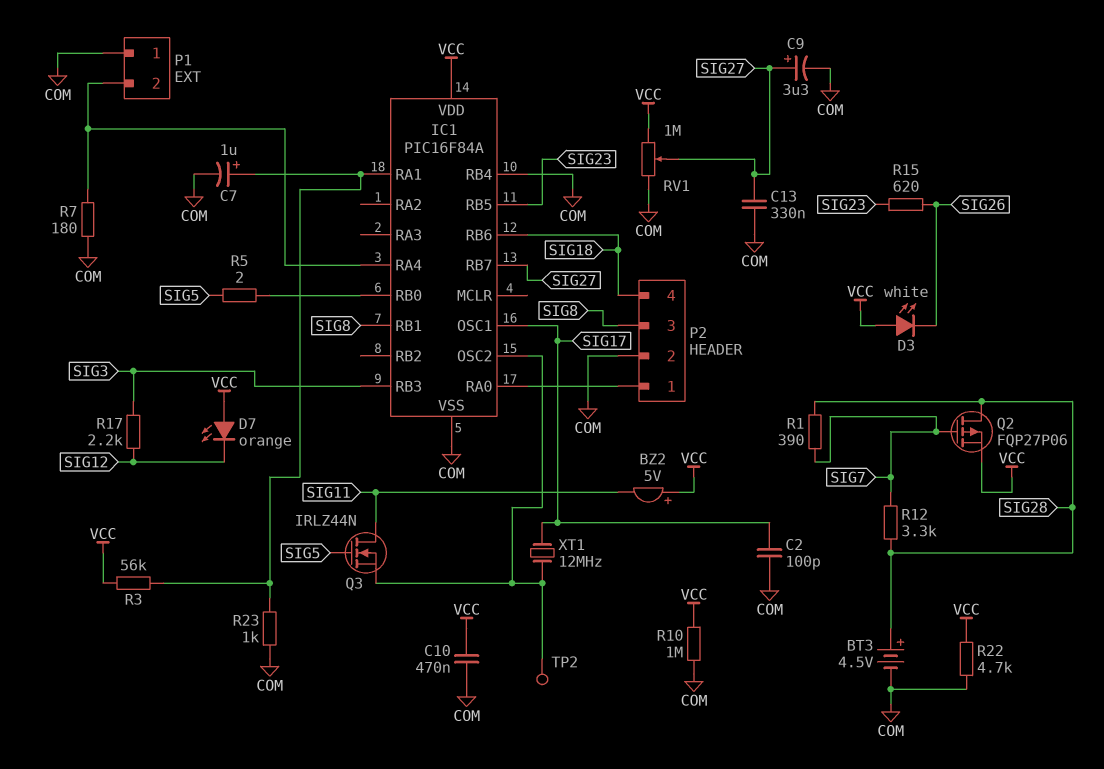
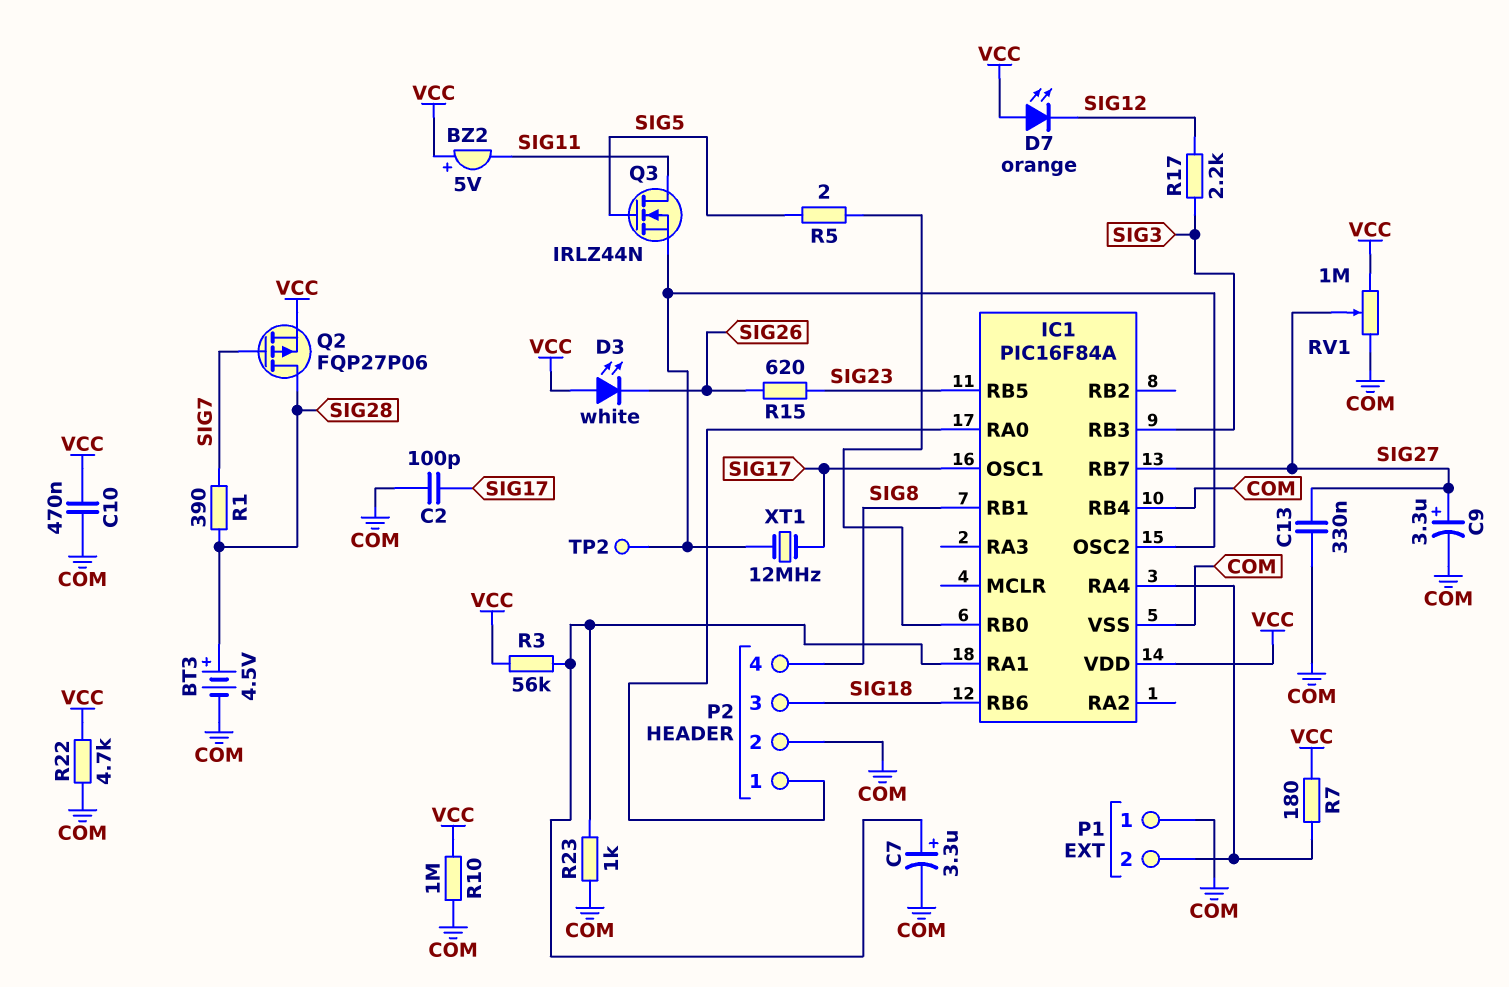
C7: 1uF (plus IC1/RA1, minus COM) -> 3.3uF (plus IC1/RA1, minus COM)
P2 pin 3: SIG8 -> SIG18
P2 pin 4: SIG18 -> SIG8
R7: 180 (COM, IC1/RA4) -> 180 (IC1/RA4, VCC)
R12: 3.3k (SIG7, SIG28) -> none

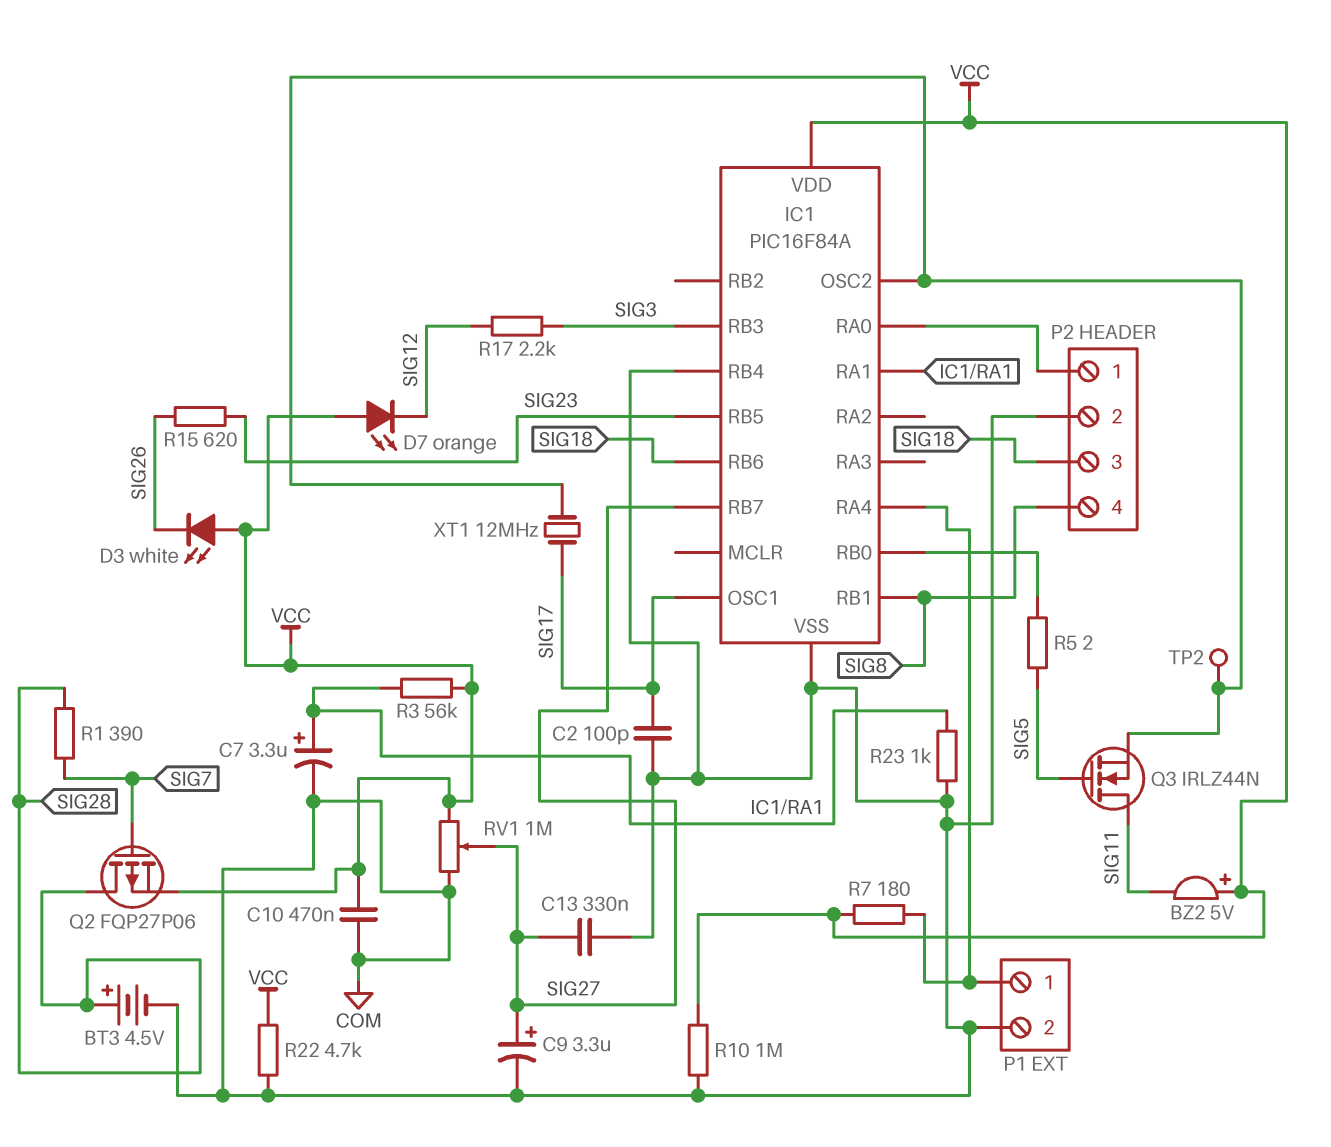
P1 pin 1: COM -> IC1/RA4
P1 pin 2: IC1/RA4 -> COM

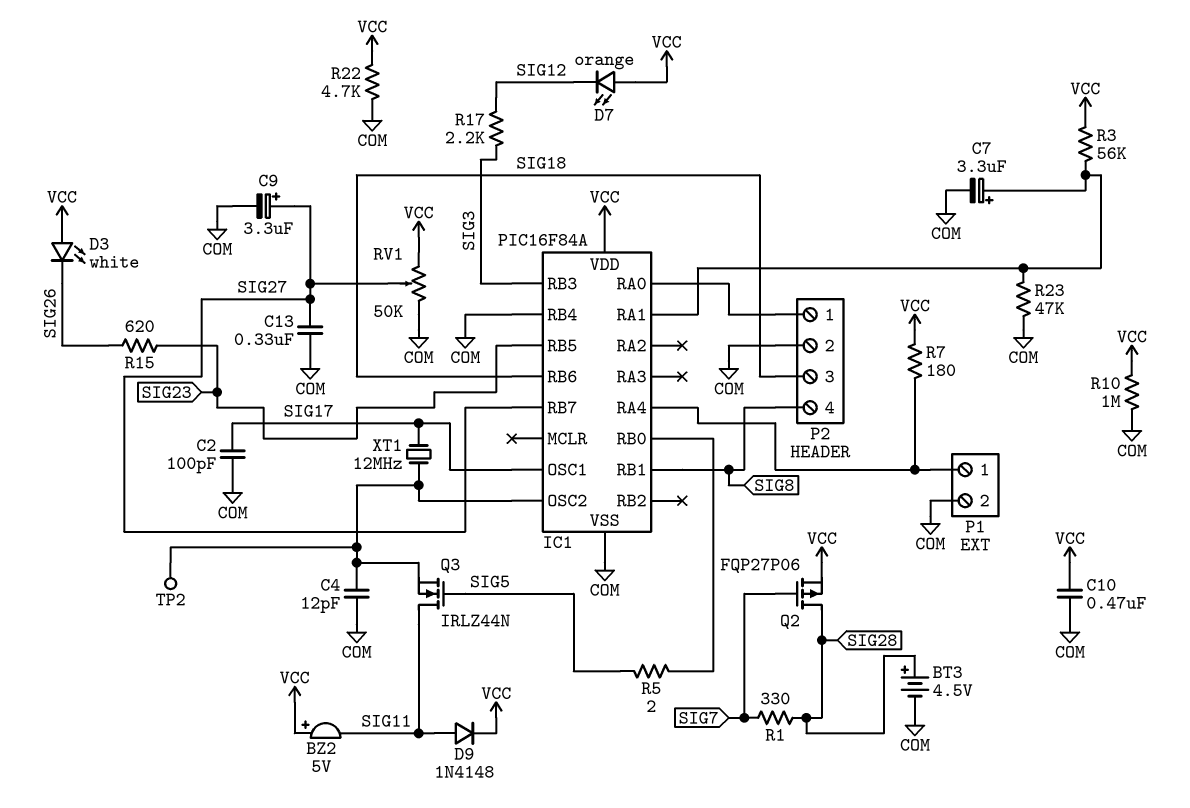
C4: none -> 12pF (COM, IC1/OSC2)
D9: none -> diode 1N4148 (A SIG11, K VCC)
R1: 390 (SIG7, SIG28) -> 330 (SIG7, SIG28)
R23: 1k (COM, IC1/RA1) -> 47k (COM, IC1/RA1)
RV1: 1M (COM, VCC, wiper SIG27) -> 50k (COM, VCC, wiper SIG27)

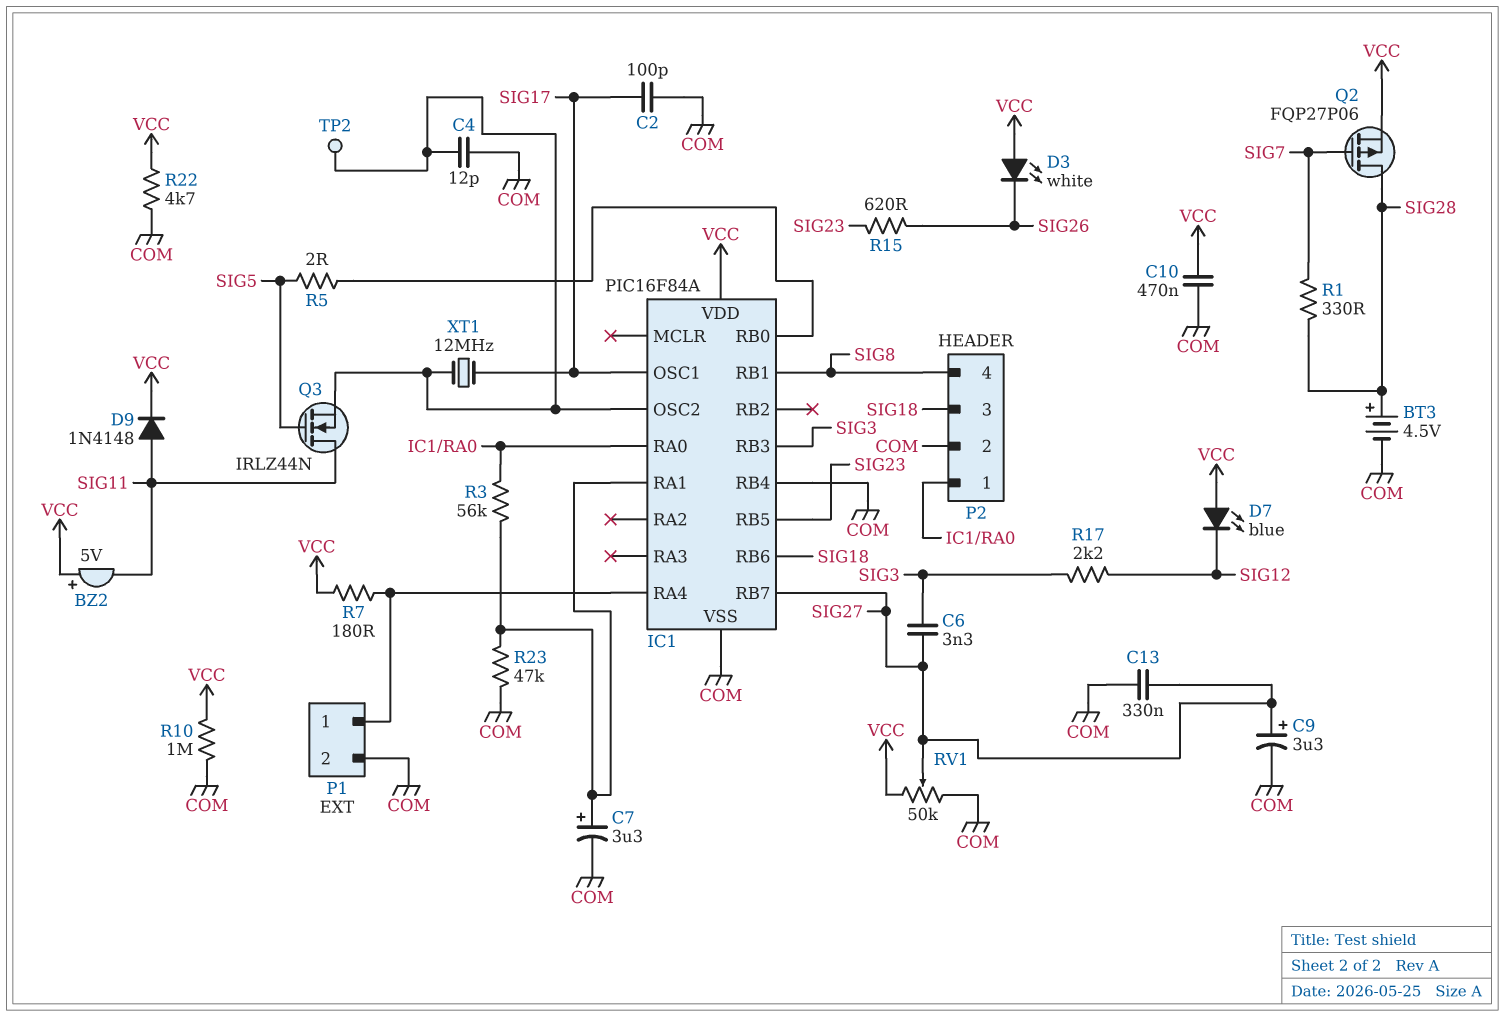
C6: none -> 3.3nF (SIG3, SIG27)
D7: LED orange (A VCC, K SIG12) -> LED blue (A VCC, K SIG12)
R3: 56k (IC1/RA1, VCC) -> 56k (IC1/RA0, IC1/RA1)

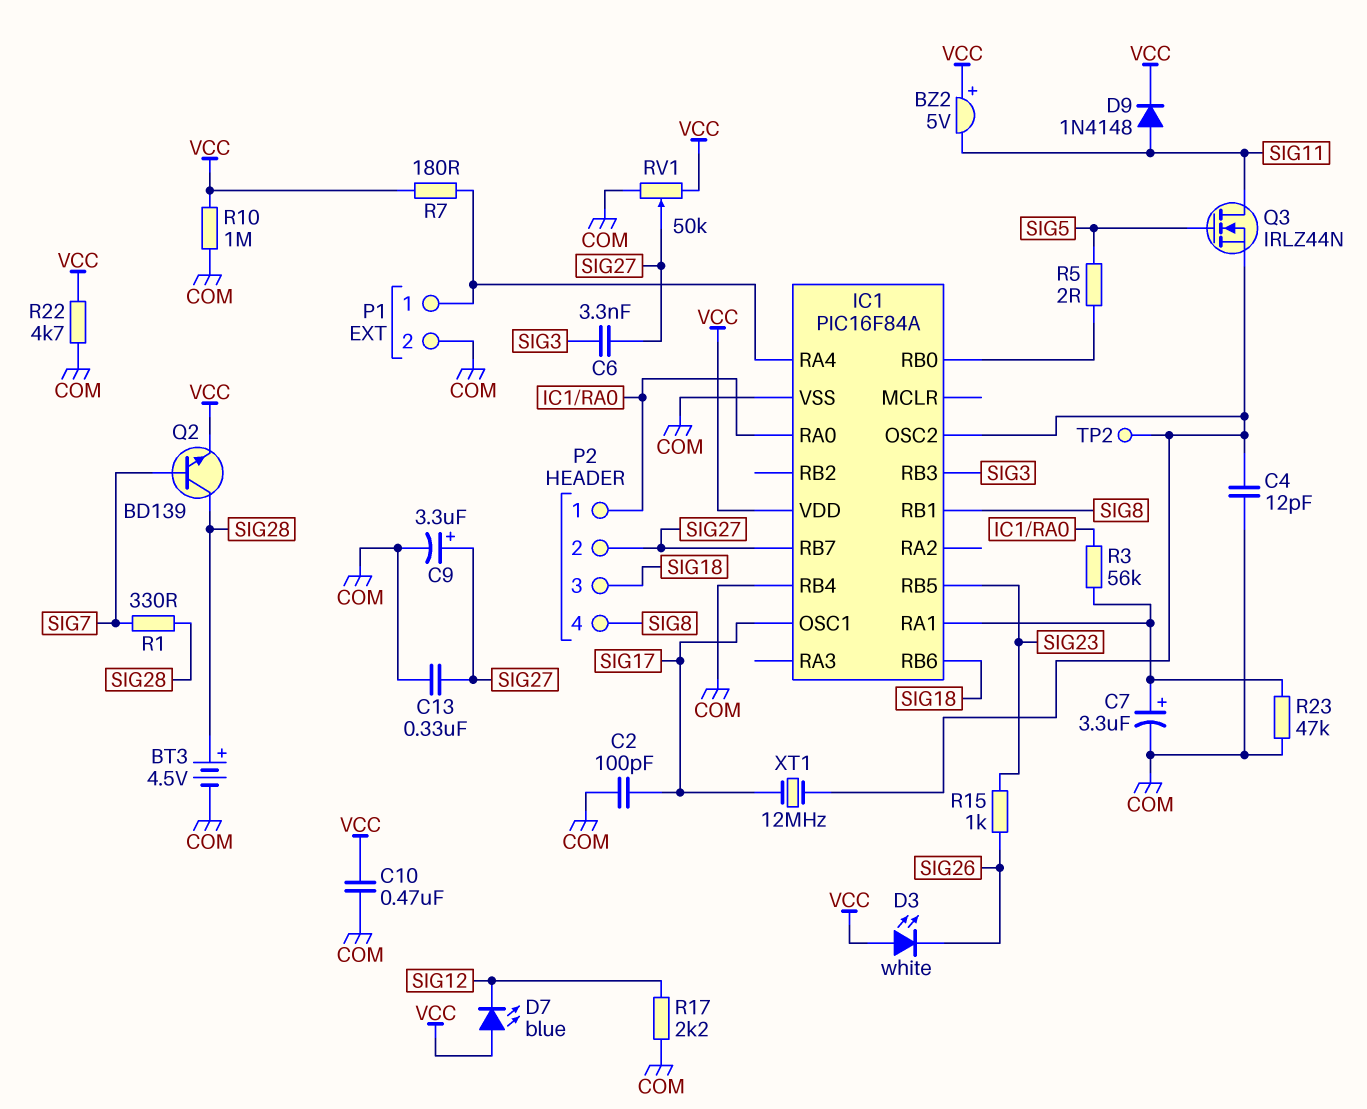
P2 pin 2: COM -> SIG27
Q2: PMOS FQP27P06 (G SIG7, D SIG28, S VCC) -> NPN BD139 (B SIG7, C SIG28, E VCC)
R15: 620 (SIG23, SIG26) -> 1k (SIG23, SIG26)
R17: 2.2k (SIG3, SIG12) -> 2.2k (COM, SIG12)

